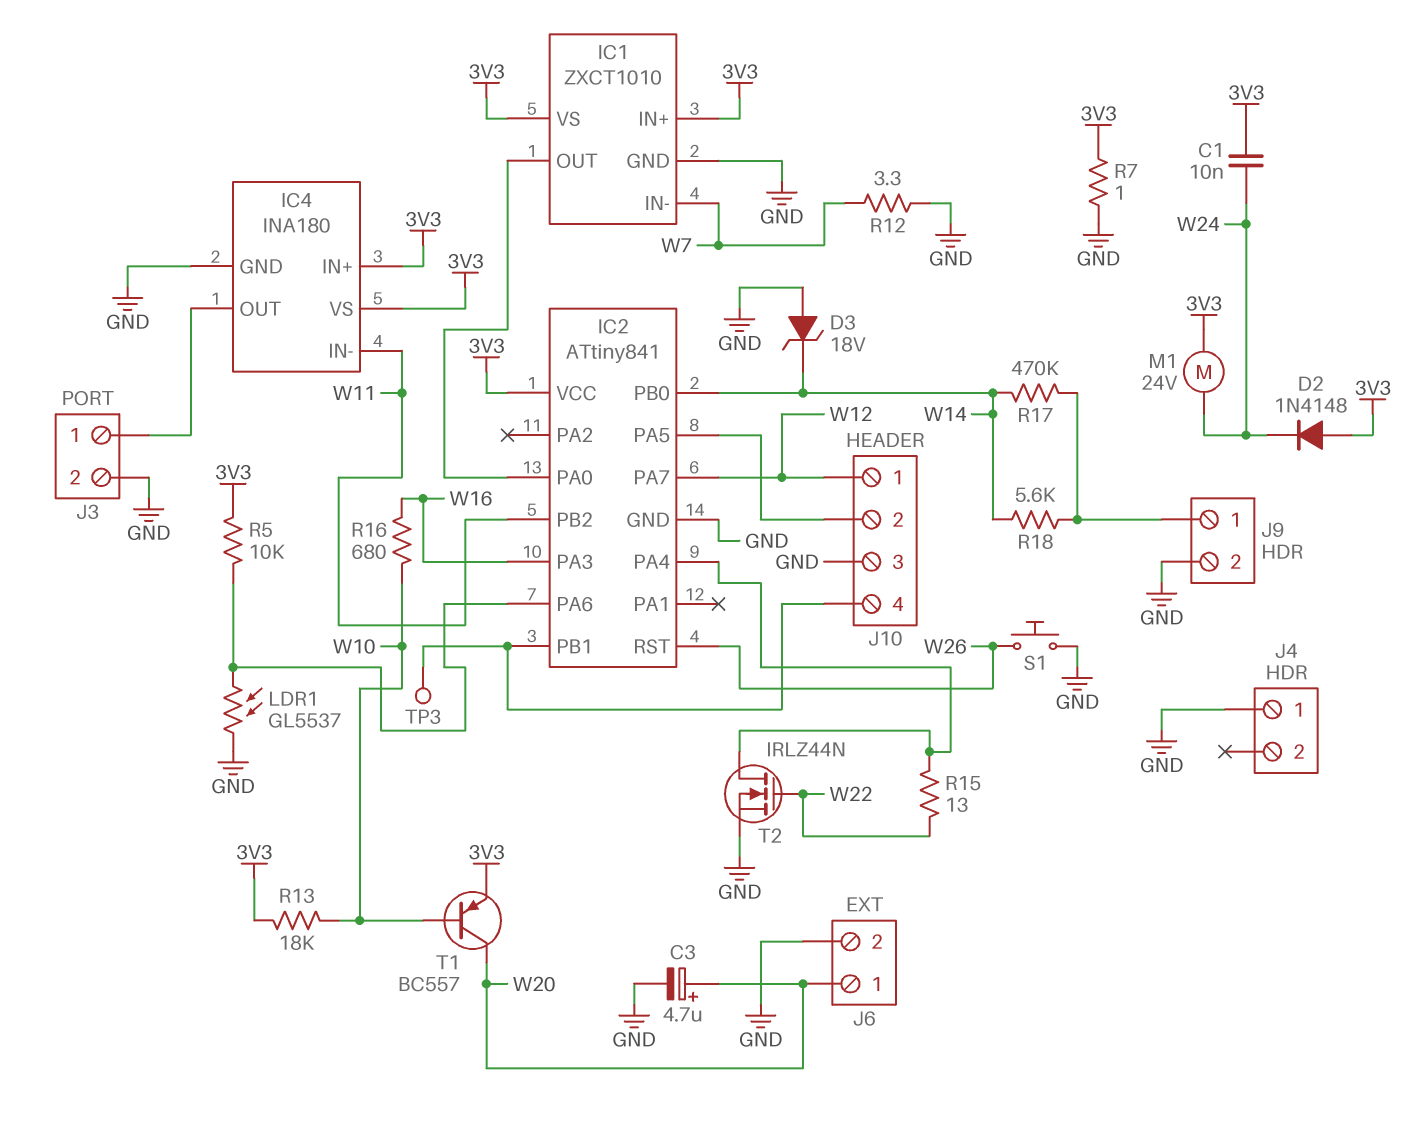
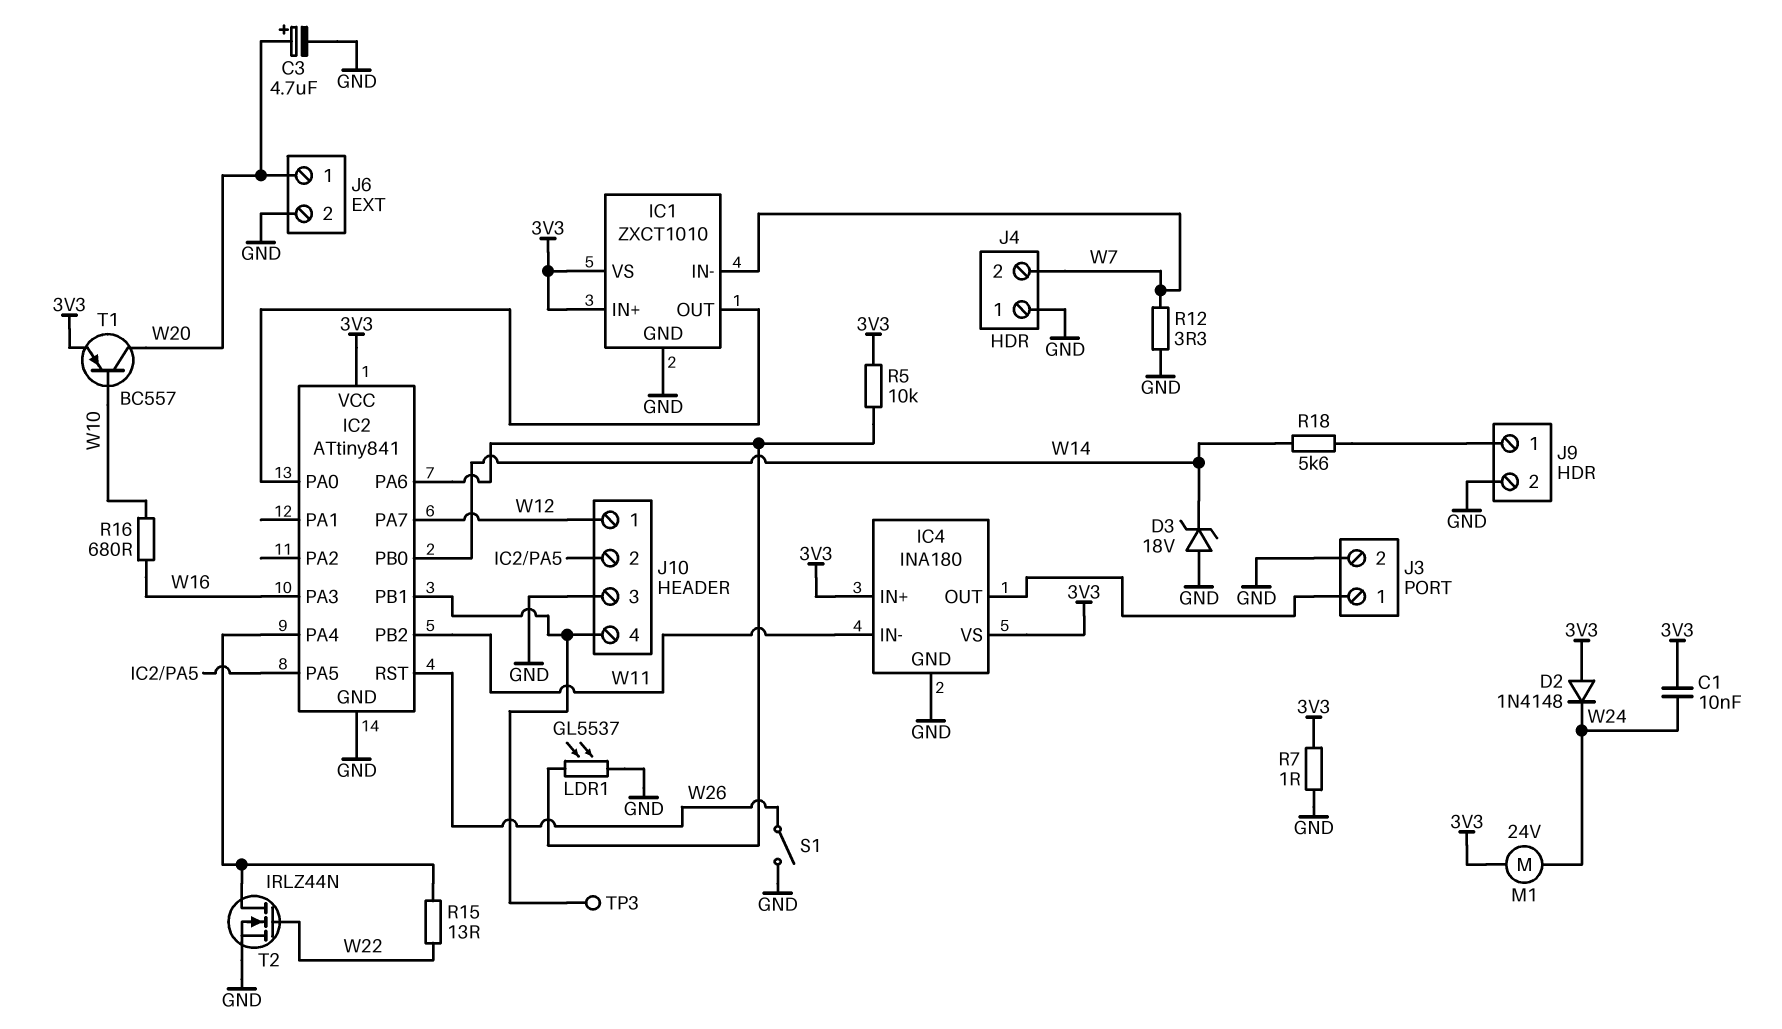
J4 pin 2: none -> W7
R13: 18k (3V3, W10) -> none
R17: 470k (J9/1, W14) -> none
S1: button (GND, W26) -> switch (GND, W26)

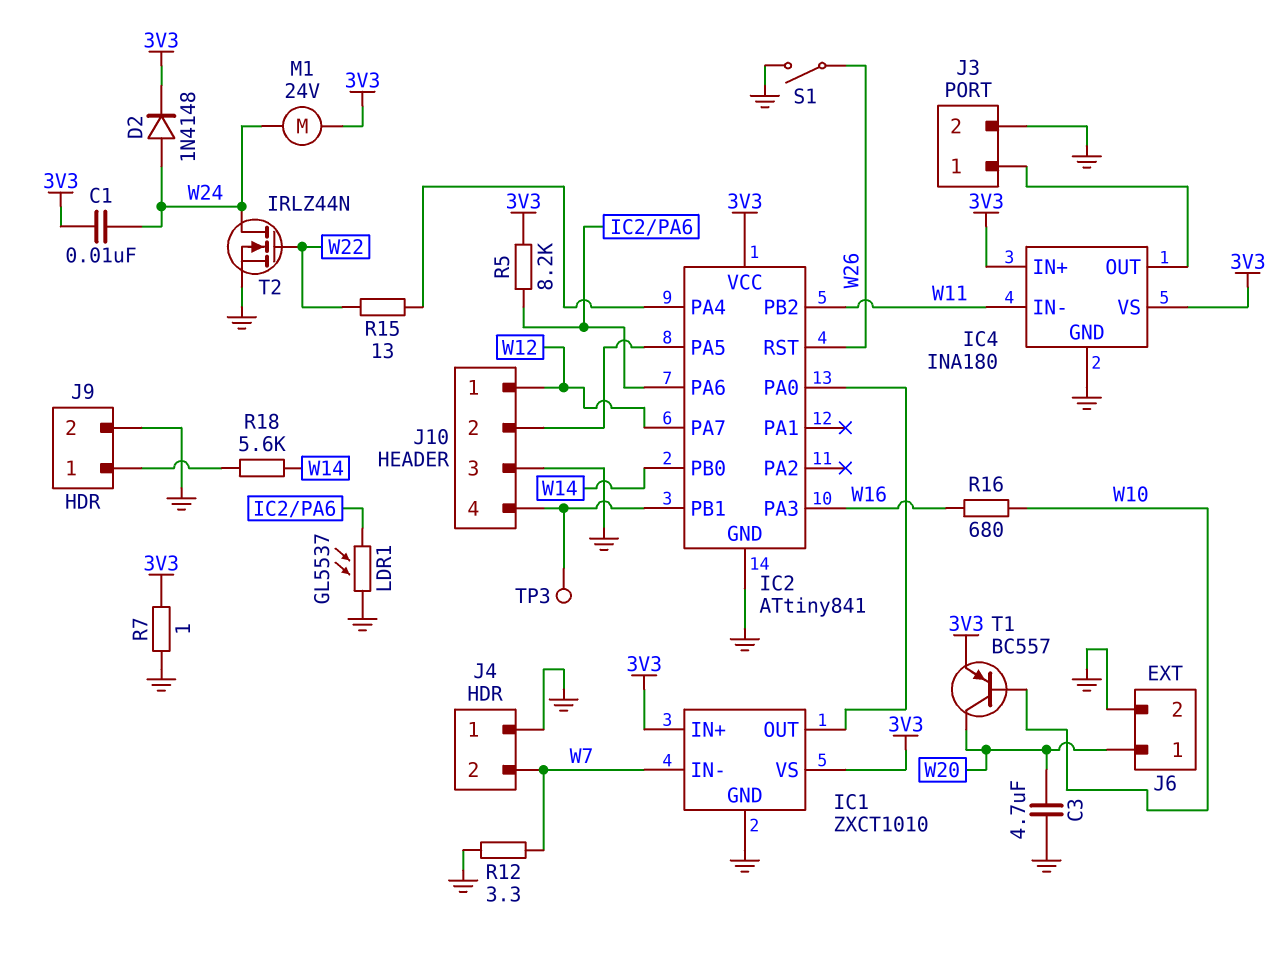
C3: 4.7uF (plus W20, minus GND) -> 4.7uF (GND, W20)
D2: diode 1N4148 (A 3V3, K W24) -> diode 1N4148 (A W24, K 3V3)
D3: zener 18V (A GND, K W14) -> none
R5: 10k (3V3, IC2/PA6) -> 8.2k (3V3, IC2/PA6)
T2: NMOS IRLZ44N (G W22, D IC2/PA4, S GND) -> NMOS IRLZ44N (G W22, D W24, S GND)

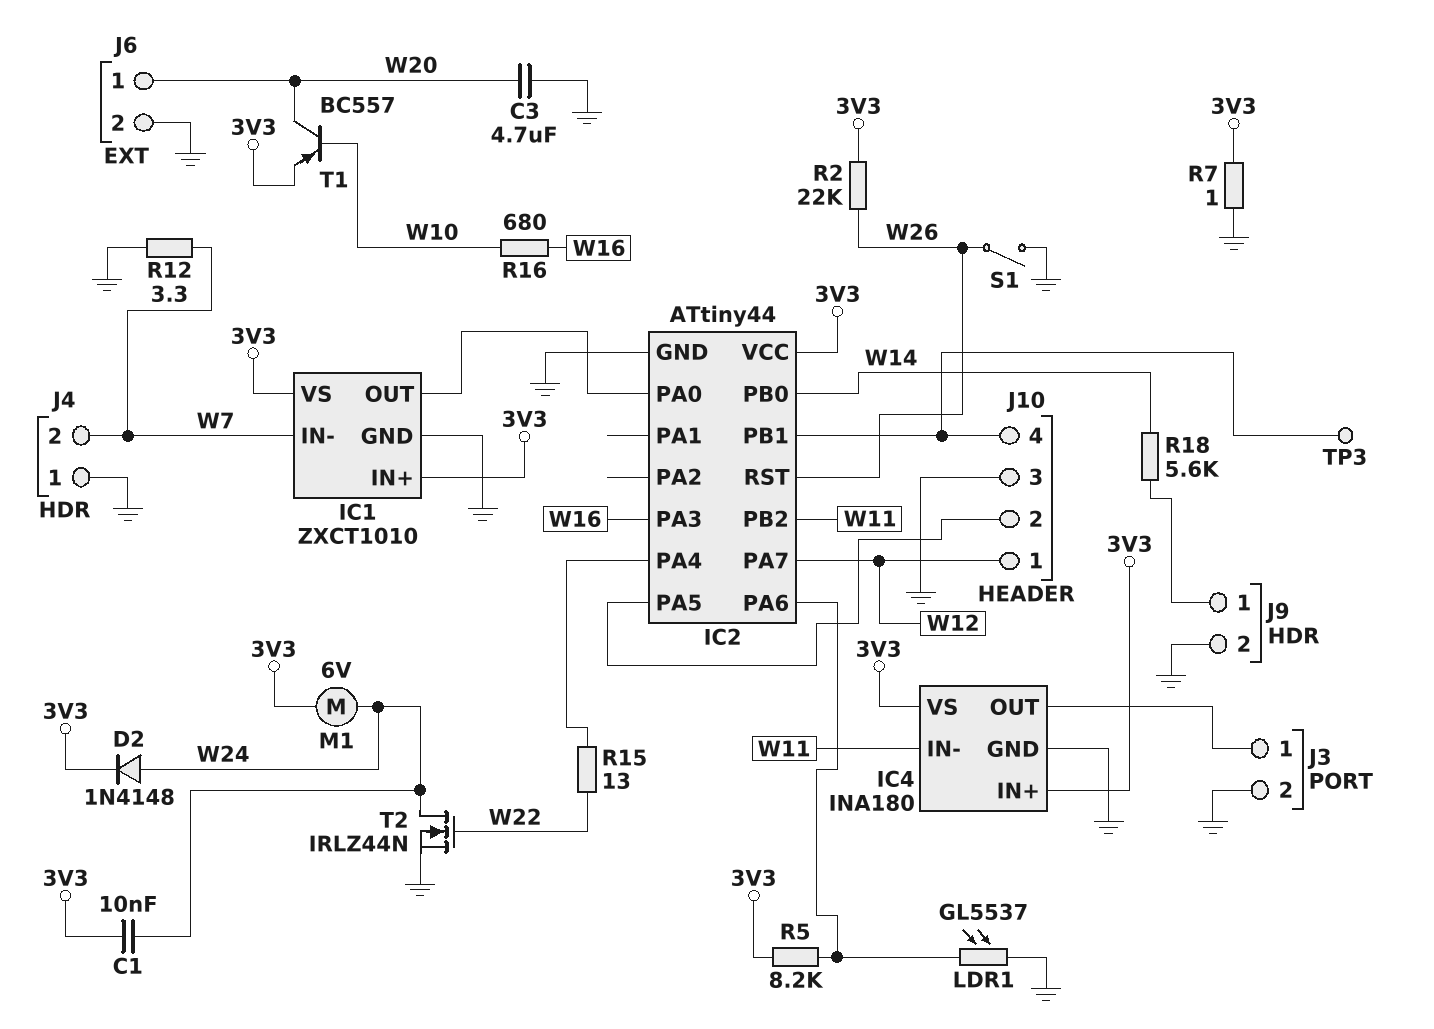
IC2: ATtiny841 -> ATtiny44
M1: motor 24V (3V3, W24) -> motor 6V (3V3, W24)
R2: none -> 22k (3V3, W26)

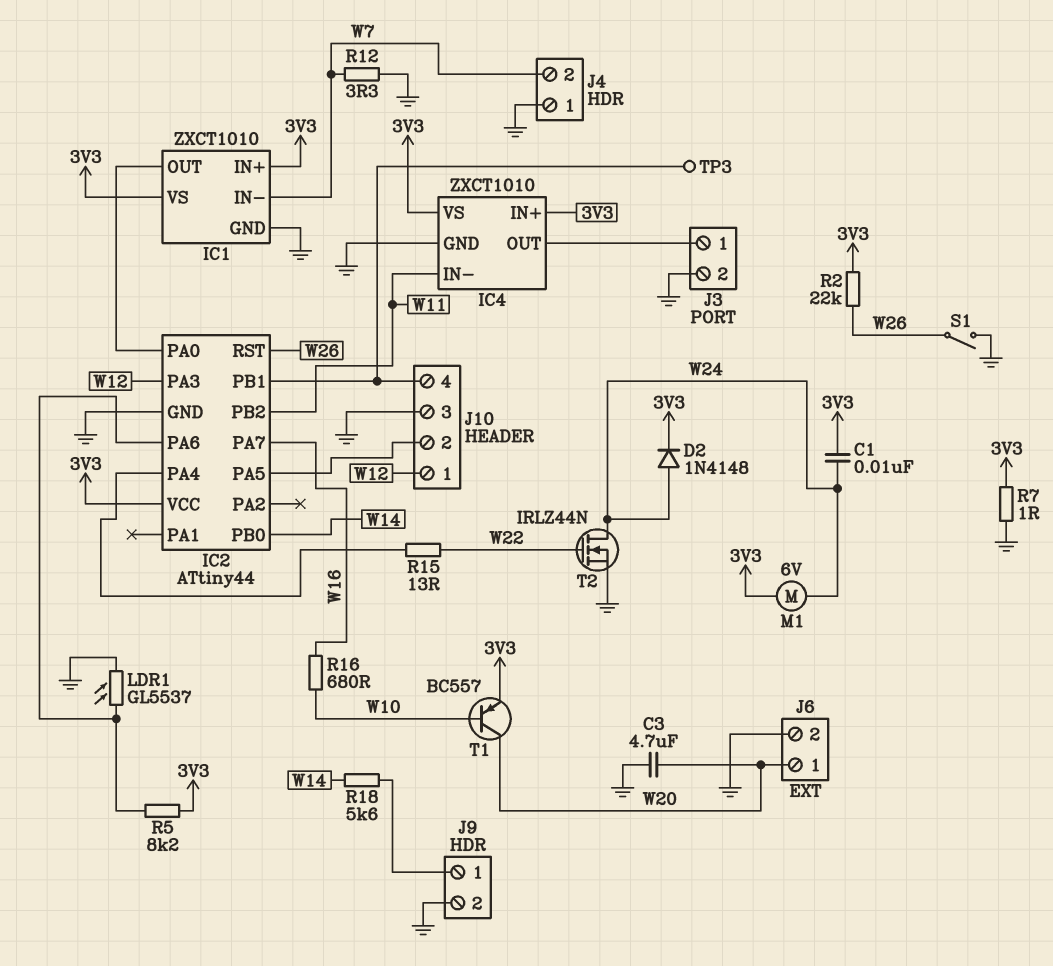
IC2 pin PA3: W16 -> W12
IC2 pin PA7: W12 -> W16
IC4: INA180 -> ZXCT1010

